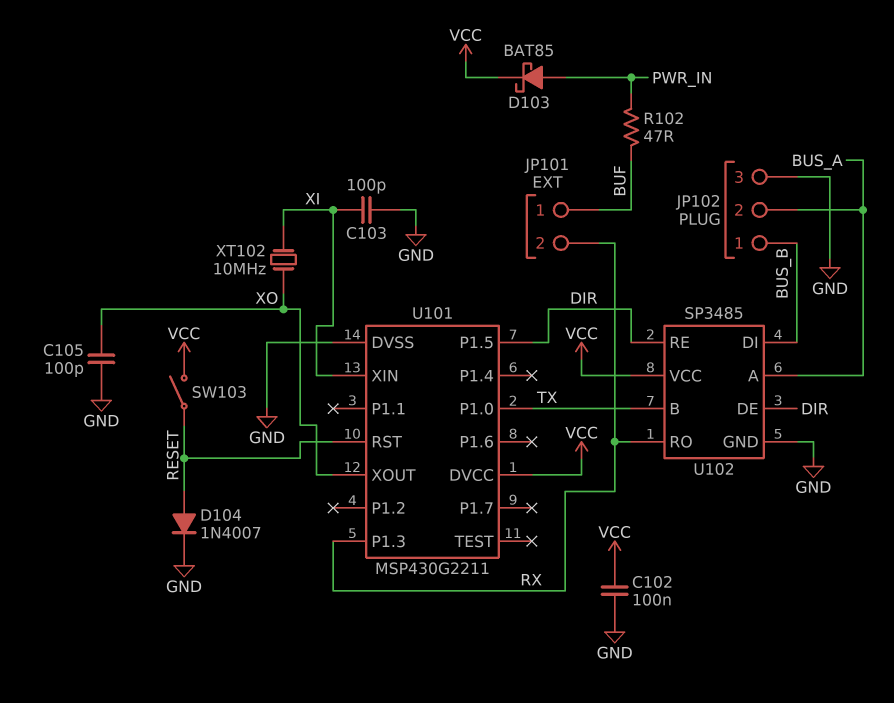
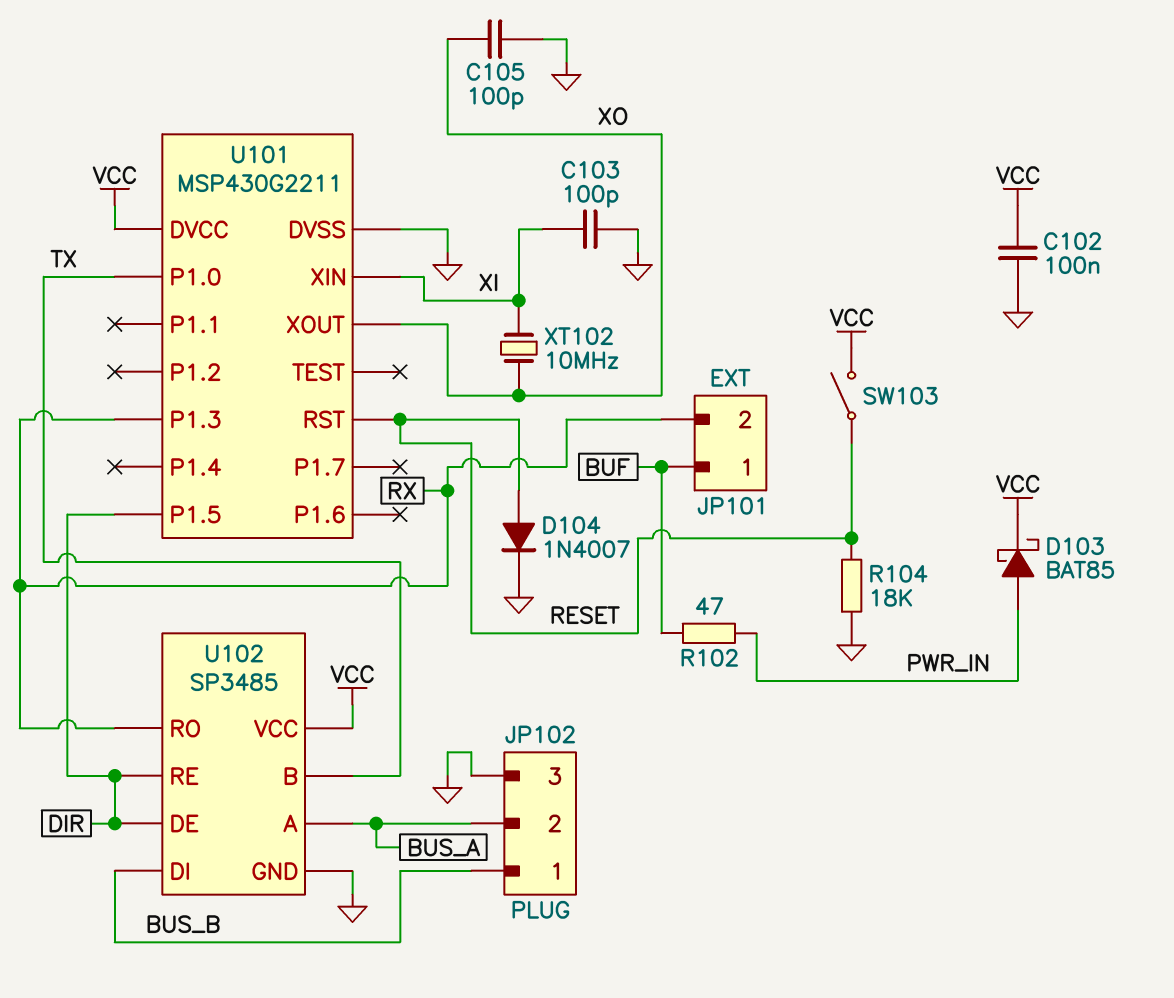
R104: none -> 18k (GND, RESET)

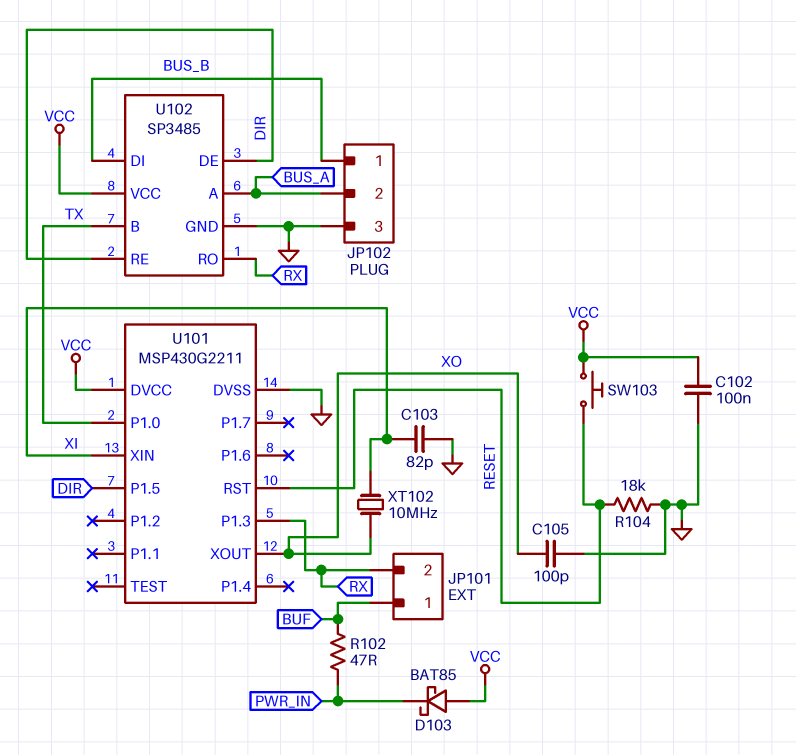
C103: 100pF (GND, XI) -> 82pF (GND, XI)
D103: schottky BAT85 (A PWR_IN, K VCC) -> schottky BAT85 (A VCC, K PWR_IN)
D104: diode 1N4007 (A RESET, K GND) -> none
SW103: switch (RESET, VCC) -> button (RESET, VCC)

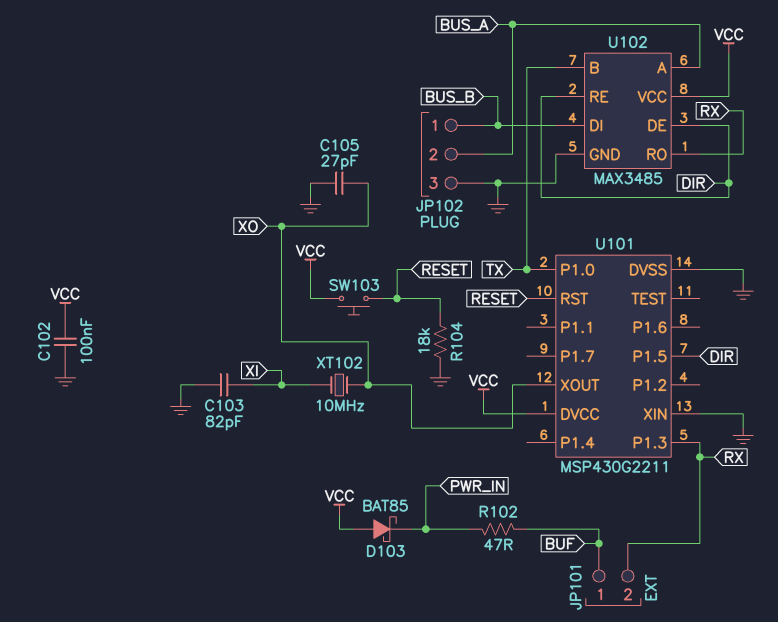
C105: 100pF (GND, XO) -> 27pF (GND, XO)
U101 pin XIN: XI -> GND
U102: SP3485 -> MAX3485

